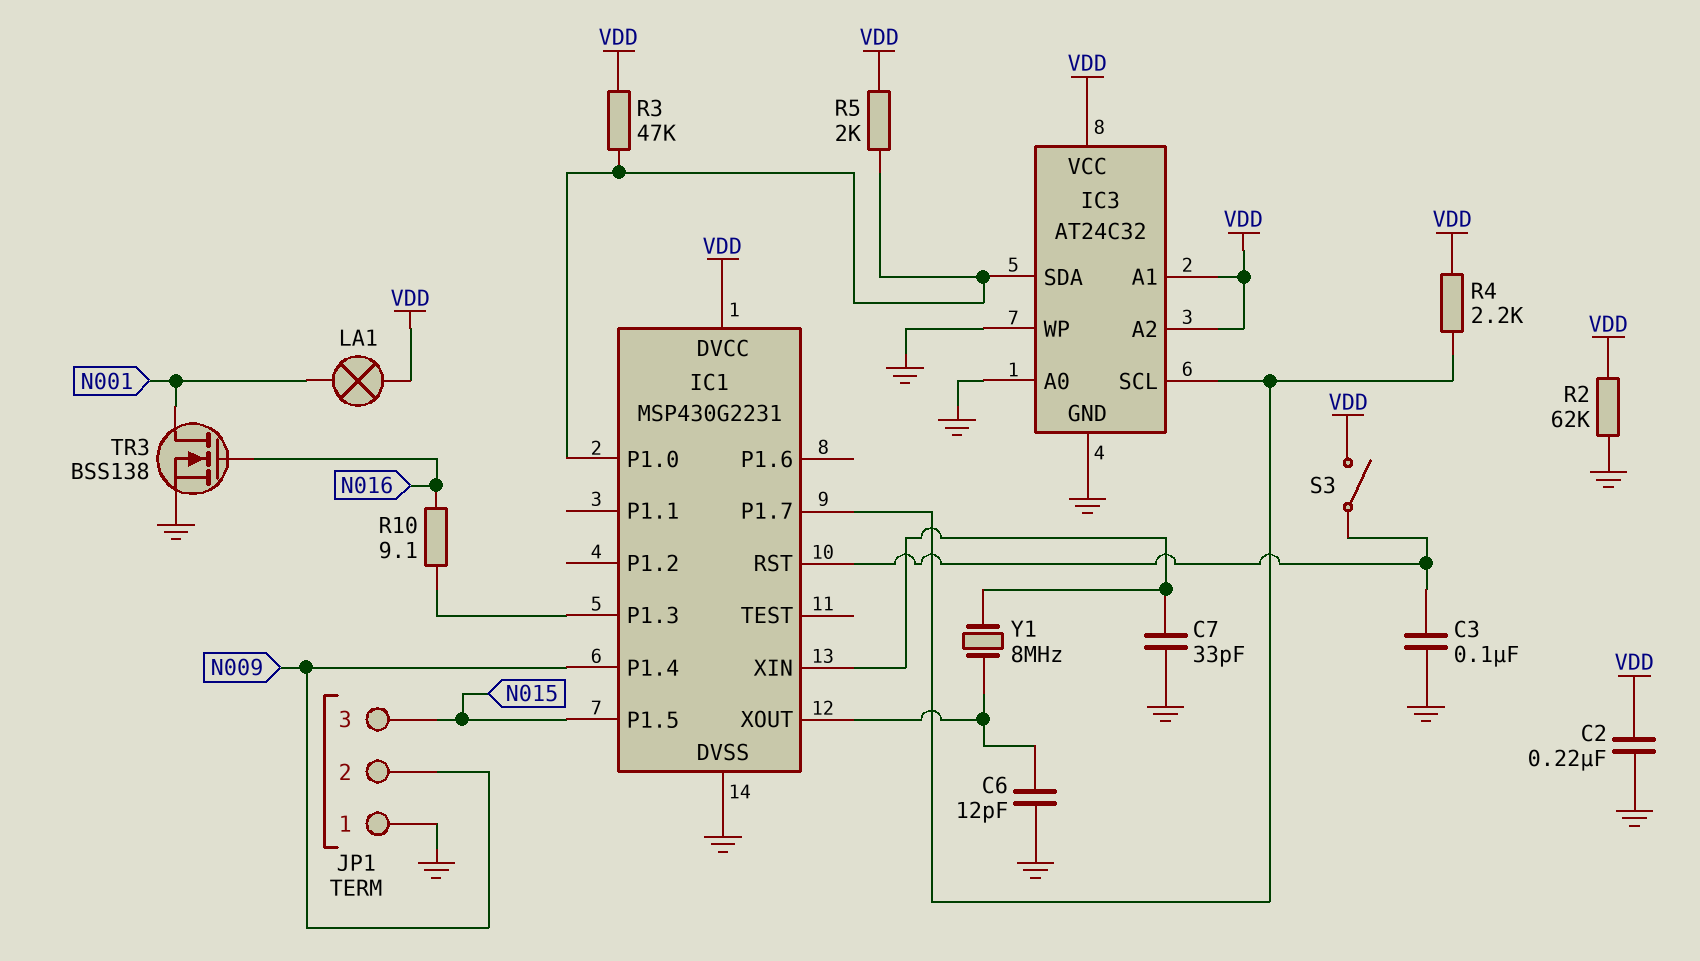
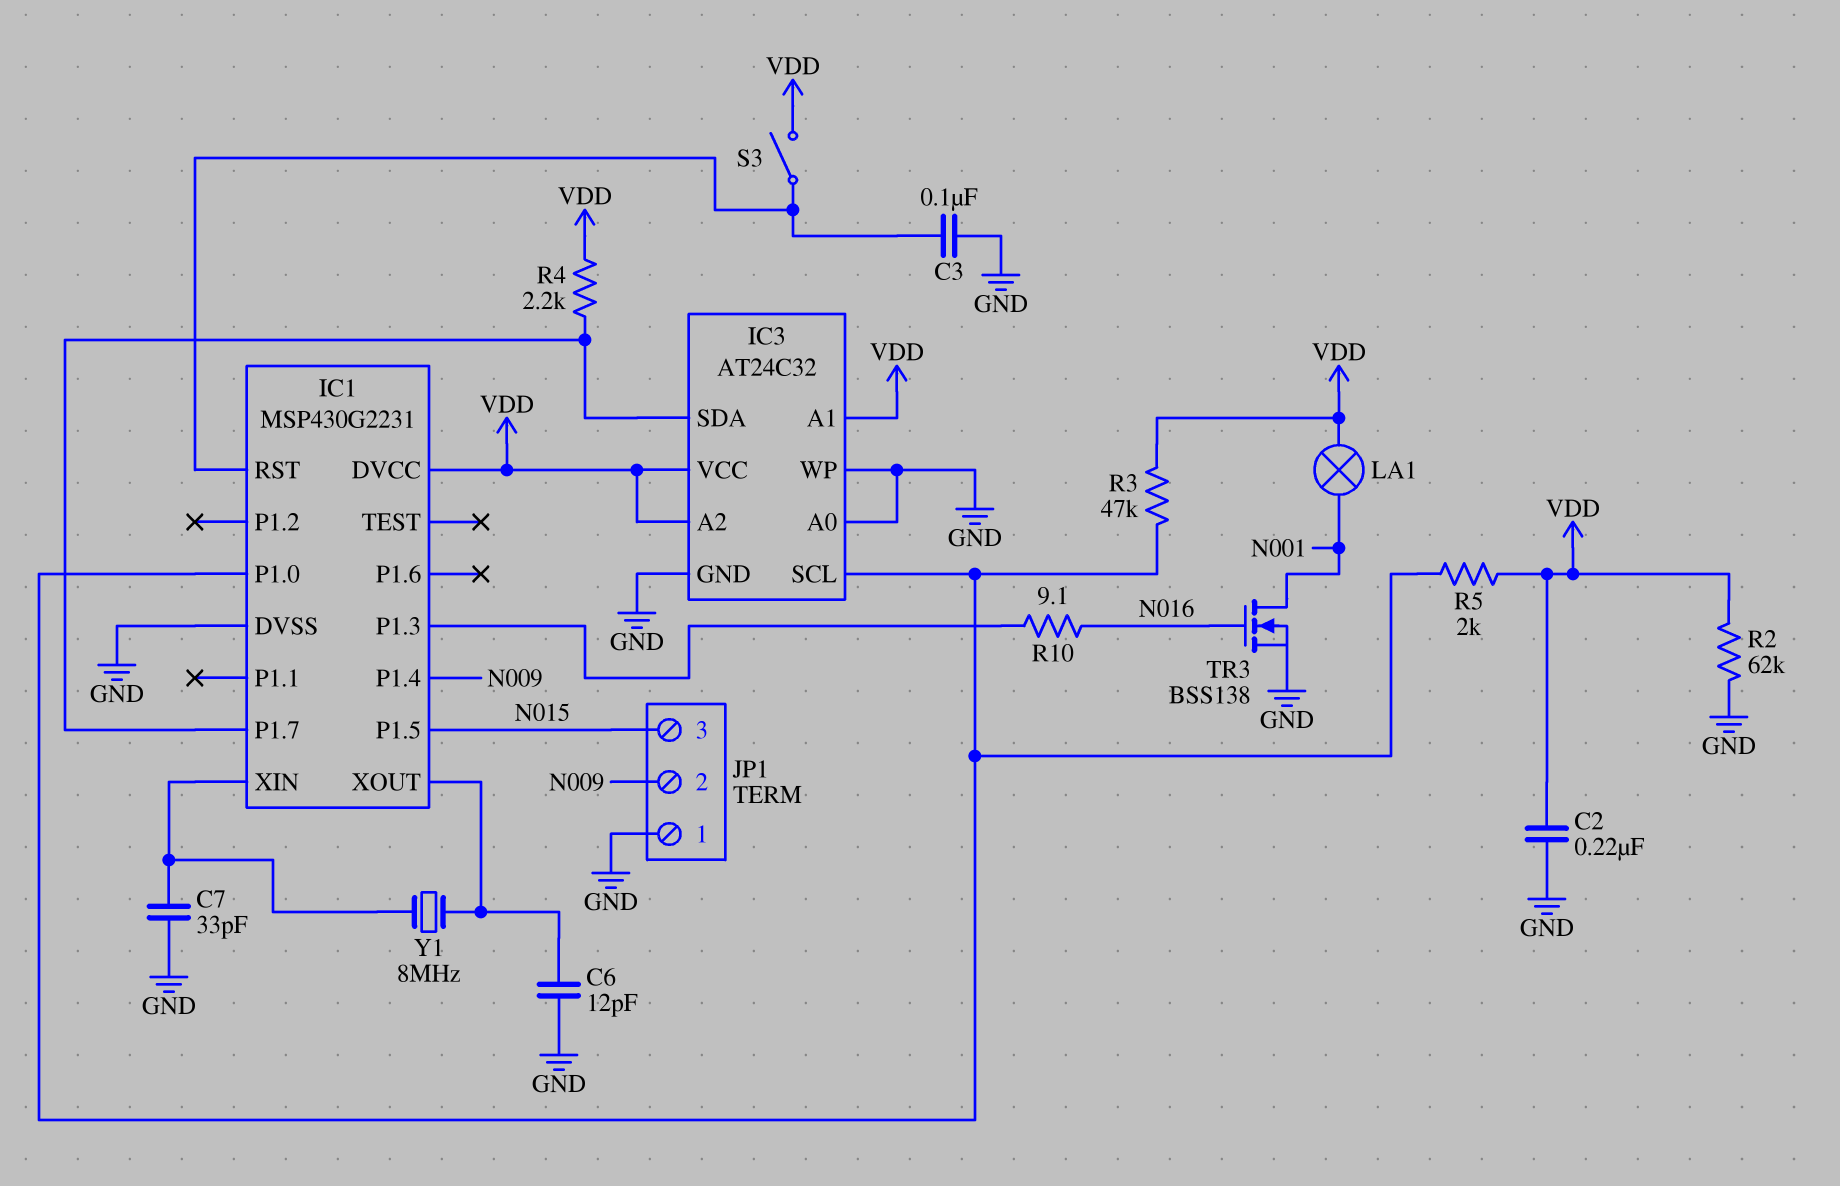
IC3 pin SCL: IC1/P1.7 -> IC1/P1.0
IC3 pin SDA: IC1/P1.0 -> IC1/P1.7

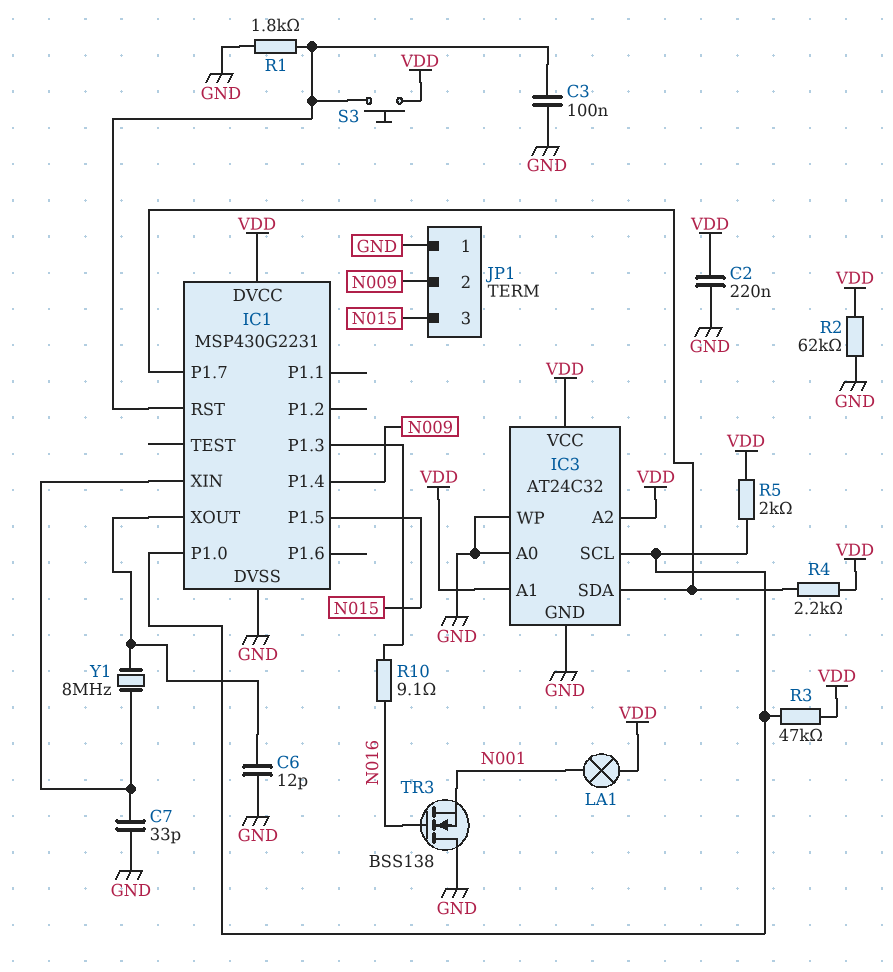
R1: none -> 1.8k (GND, IC1/RST)
S3: switch (IC1/RST, VDD) -> button (IC1/RST, VDD)
TR3: NMOS BSS138 (G N016, D N001, S GND) -> NMOS BSS138 (G N016, D GND, S N001)

